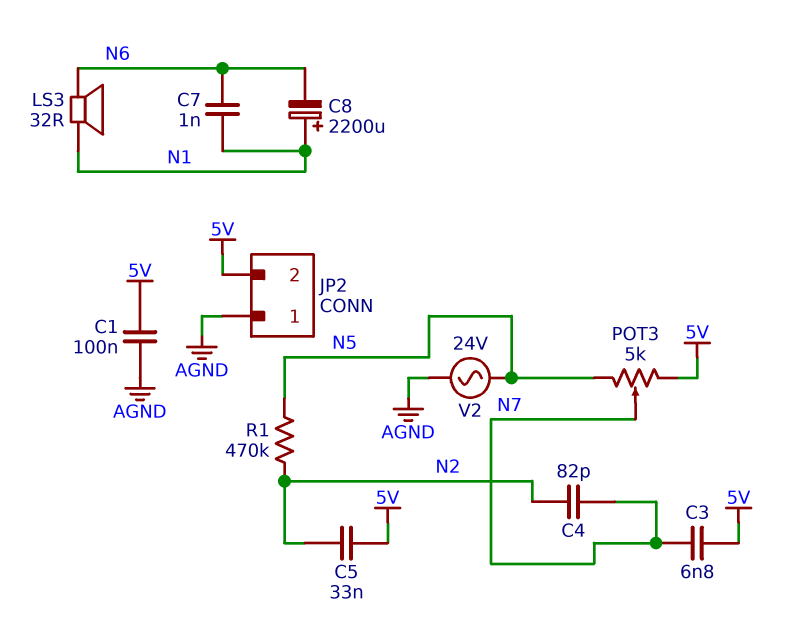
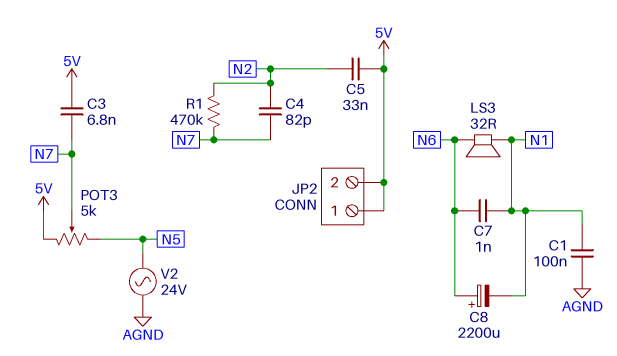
C1: 100nF (5V, AGND) -> 100nF (AGND, N1)
C8: 2200uF (plus N1, minus N6) -> 2200uF (plus N6, minus N1)
JP2 pin 1: AGND -> 5V
R1: 470k (N2, N5) -> 470k (N2, N7)

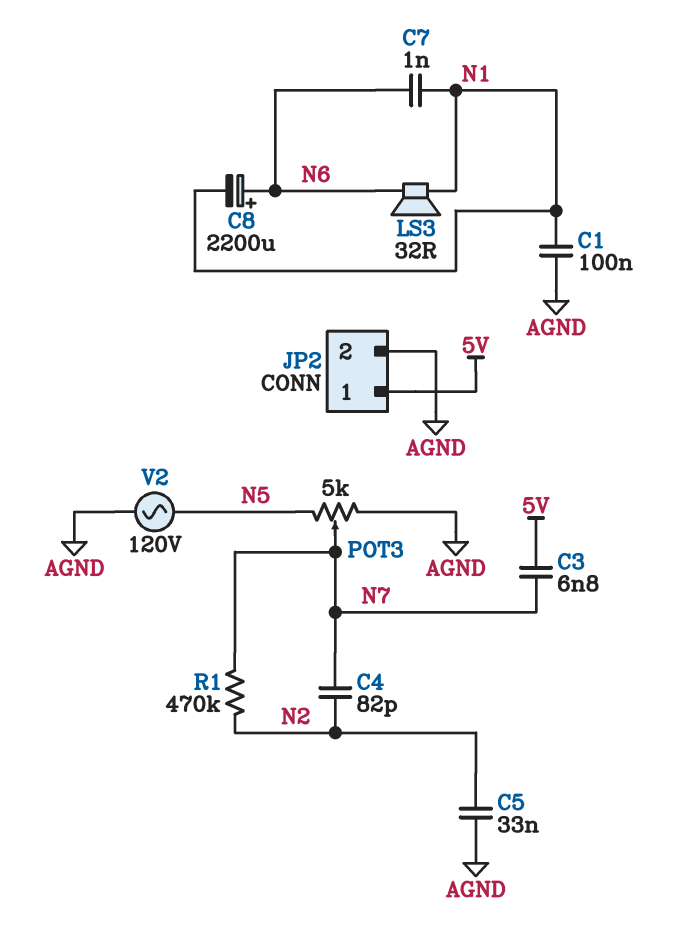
C5: 33nF (5V, N2) -> 33nF (AGND, N2)
JP2 pin 2: 5V -> AGND
POT3: 5k (5V, N5, wiper N7) -> 5k (AGND, N5, wiper N7)
V2: AC 24V (AGND, N5) -> AC 120V (AGND, N5)

